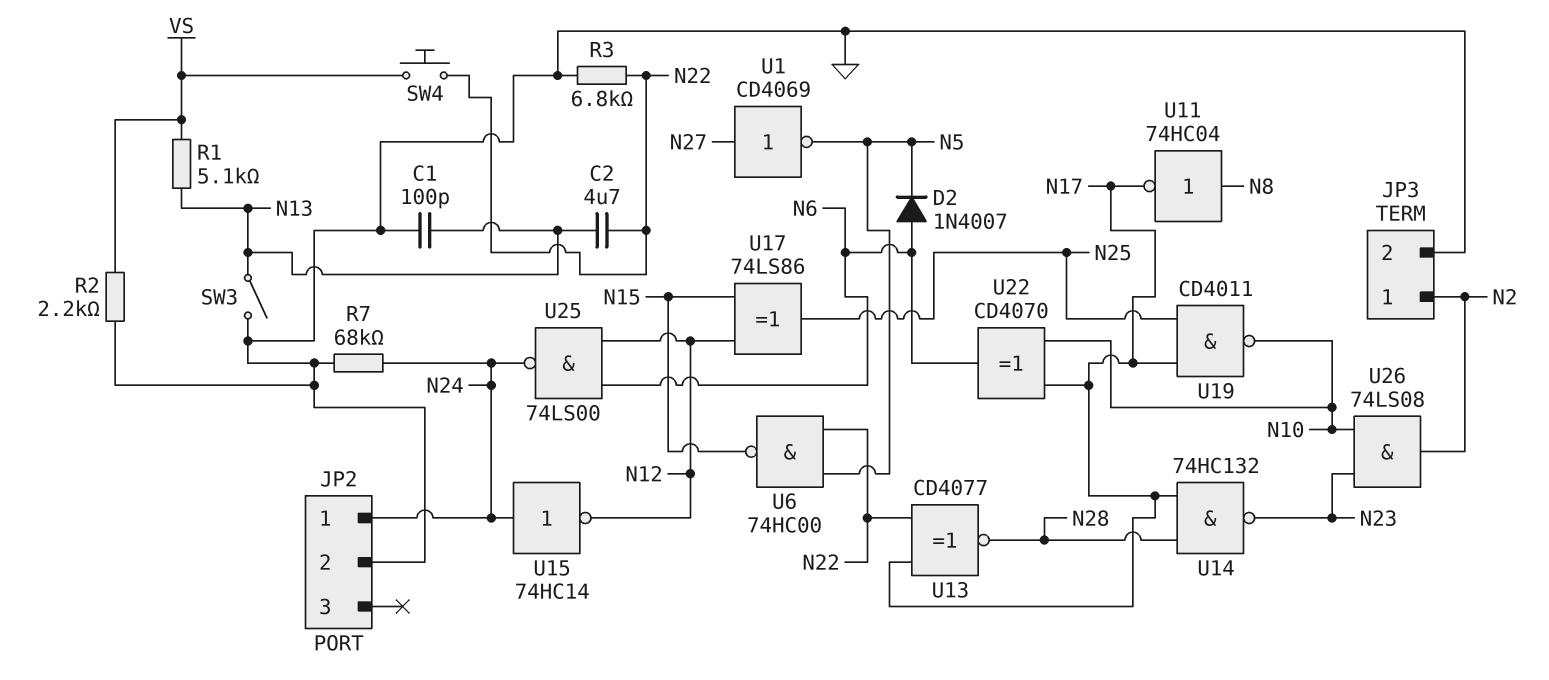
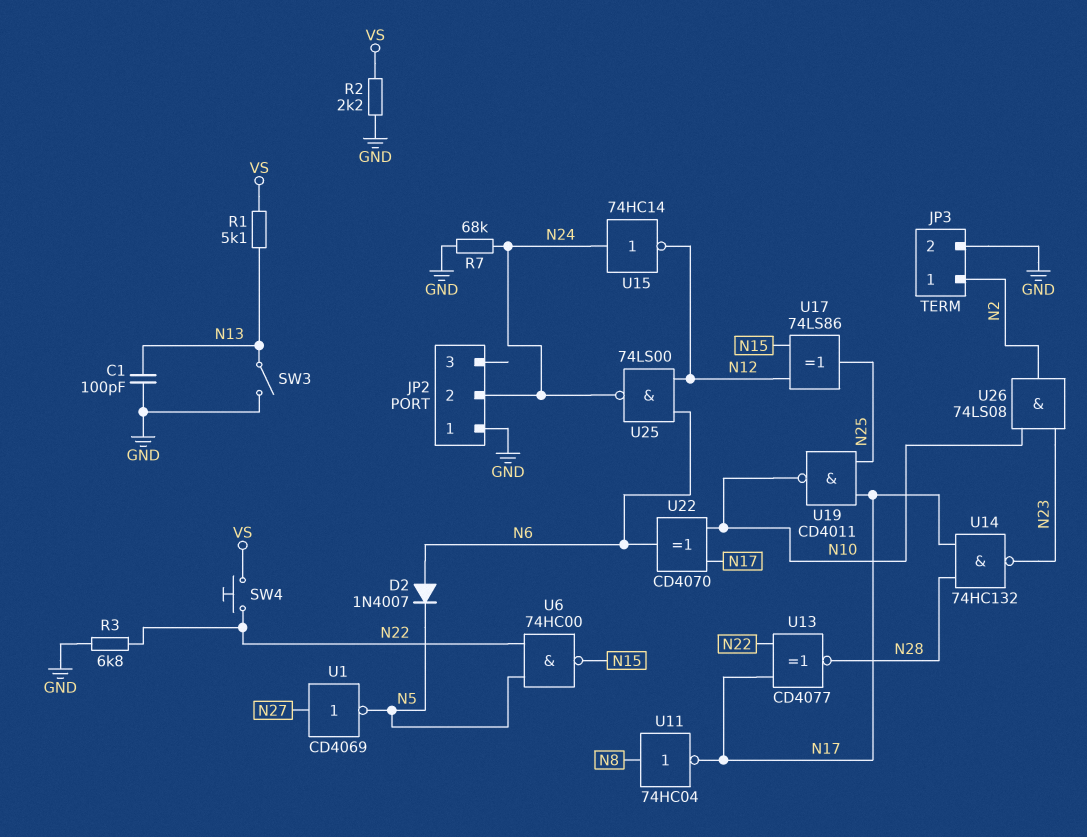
C2: 4.7uF (N13, N22) -> none
JP2 pin 1: N24 -> GND
JP2 pin 2: GND -> N24

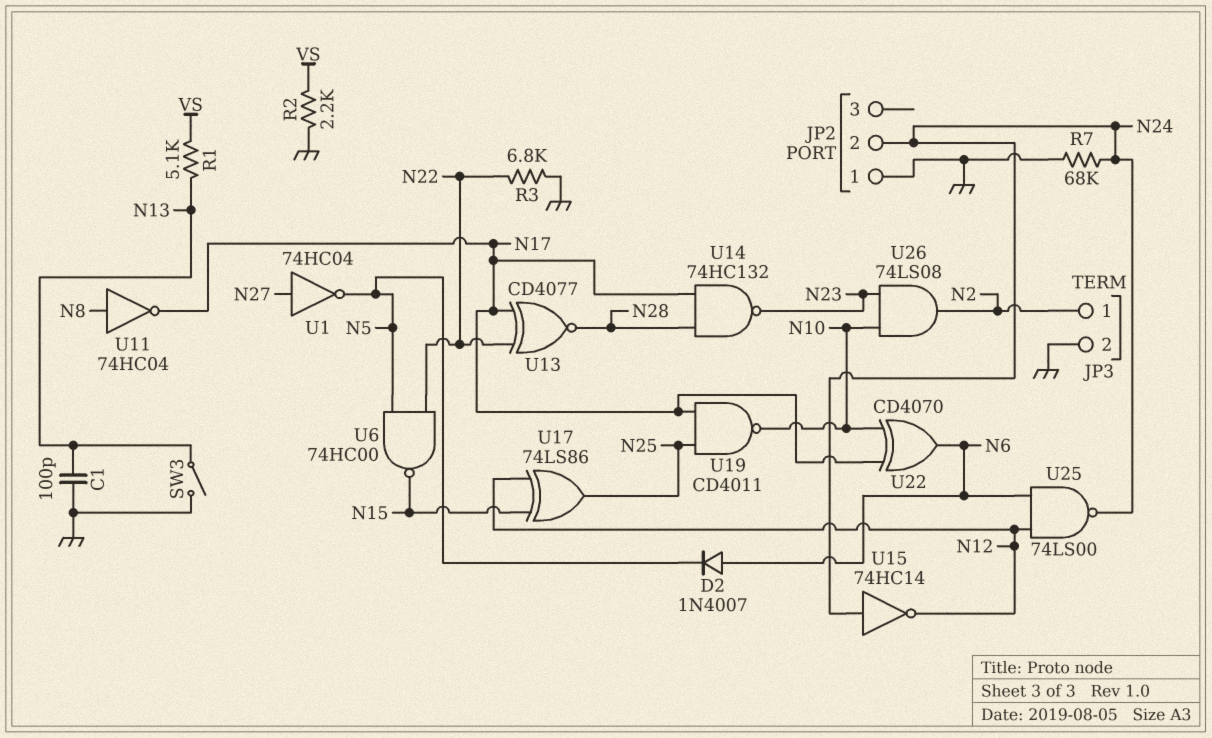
SW4: button (N22, VS) -> none
U1: NOT CD4069 (in N27, out N5) -> NOT 74HC04 (in N27, out N5)

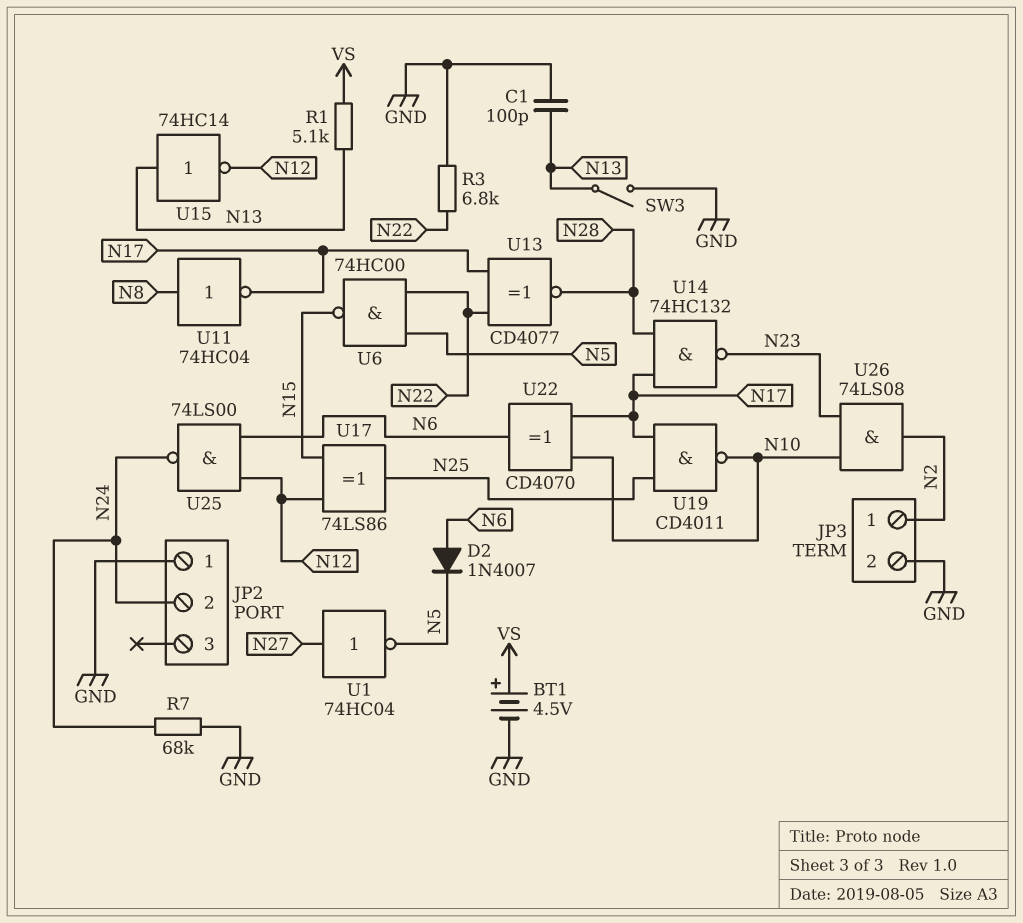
BT1: none -> 4.5V (plus VS, minus GND)
R2: 2.2k (GND, VS) -> none
U15: NOT 74HC14 (in N24, out N12) -> NOT 74HC14 (in N13, out N12)

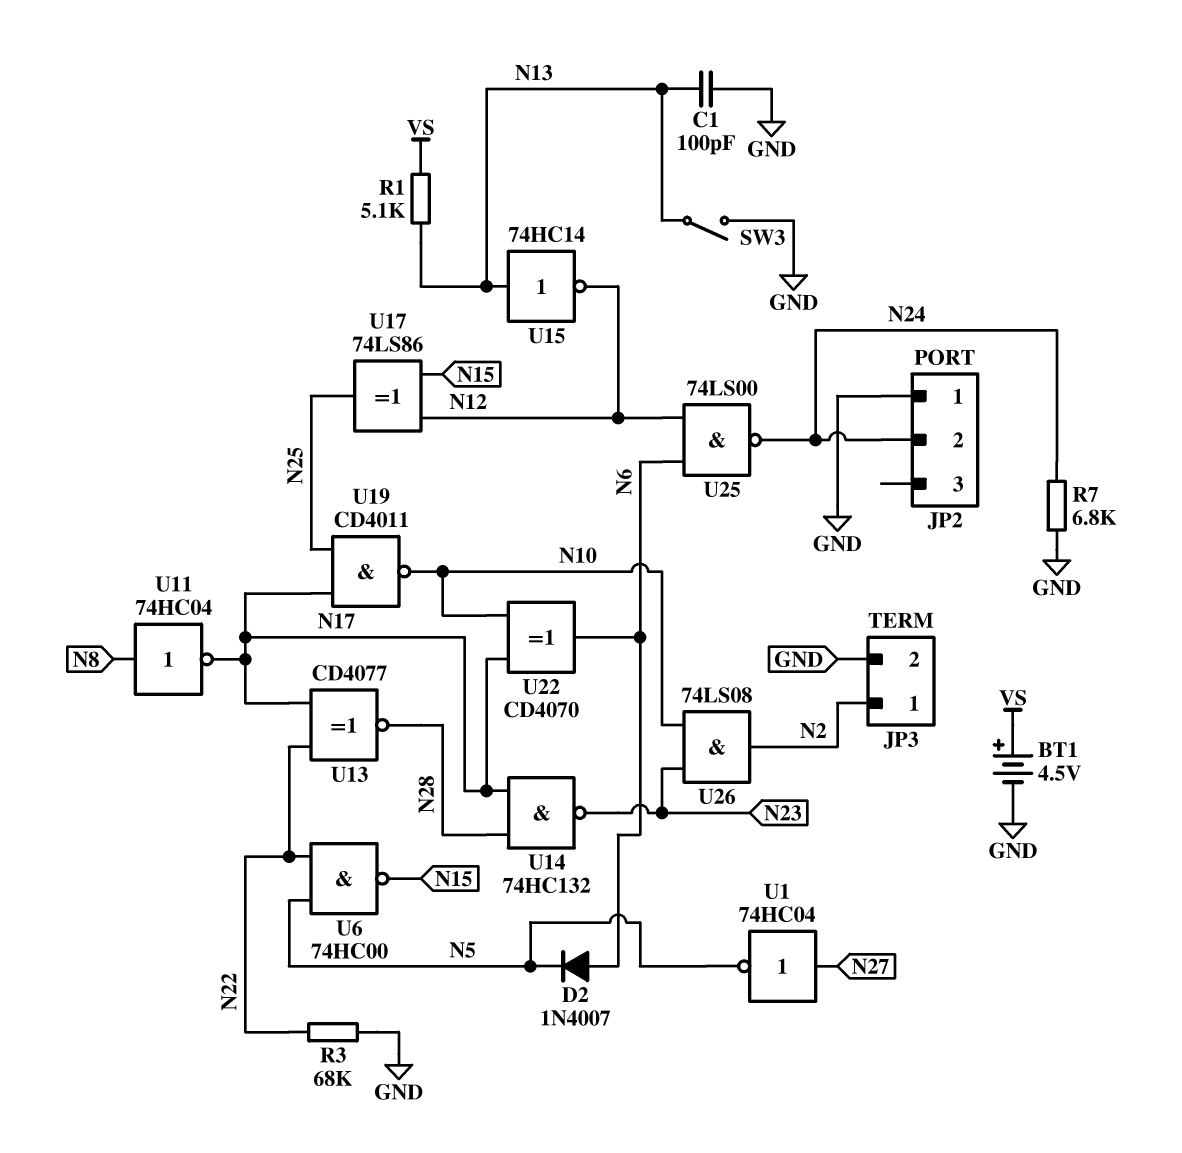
R3: 6.8k (GND, N22) -> 68k (GND, N22)
R7: 68k (GND, N24) -> 6.8k (GND, N24)

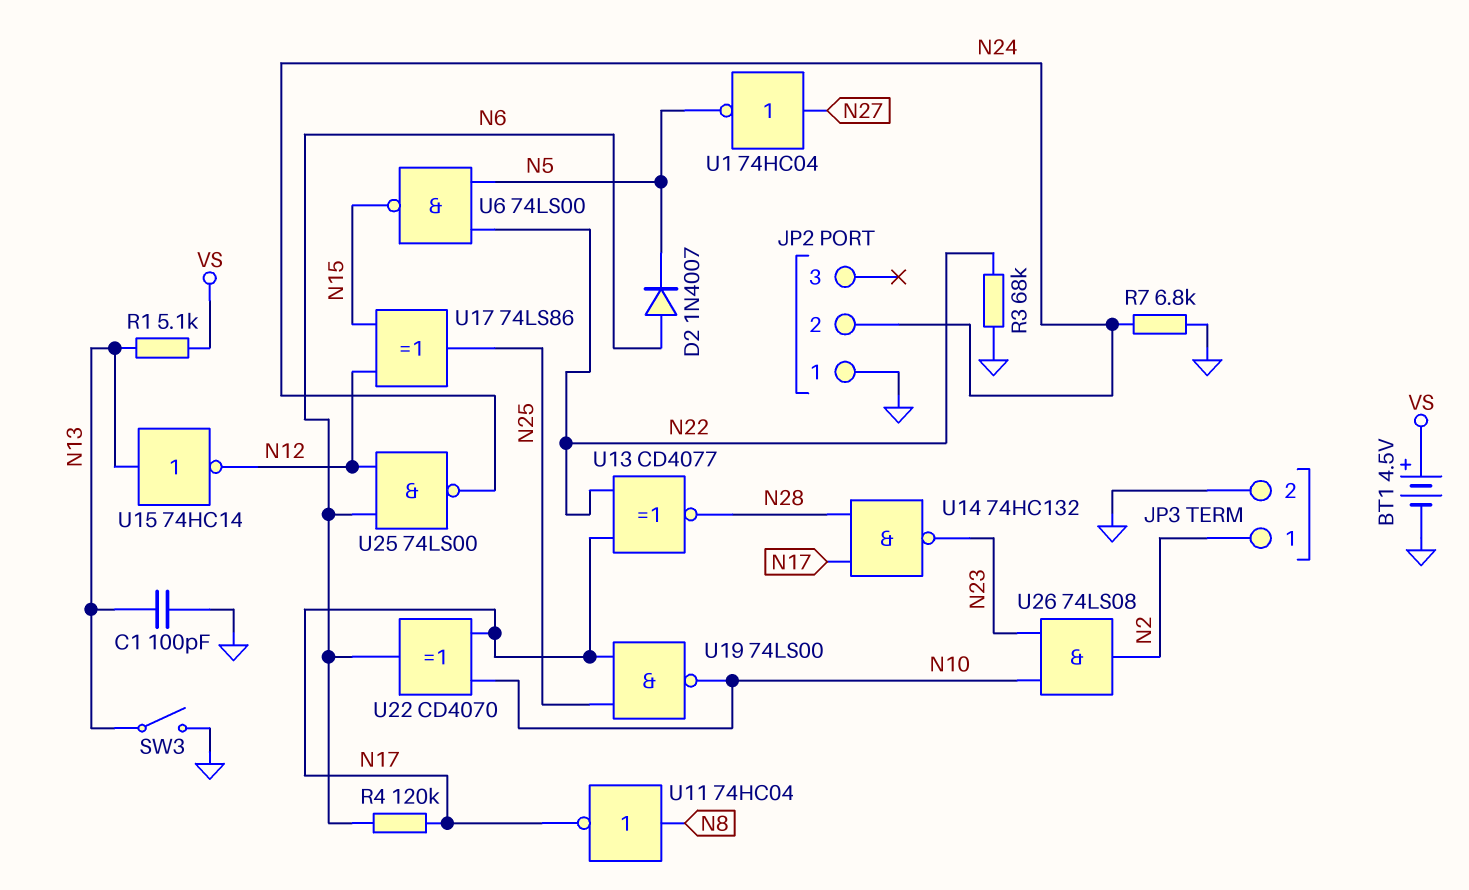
R4: none -> 120k (N6, N17)
U6: NAND 74HC00 (in N5, in N22, out N15) -> NAND 74LS00 (in N5, in N22, out N15)
U19: NAND CD4011 (in N17, in N25, out N10) -> NAND 74LS00 (in N17, in N25, out N10)

